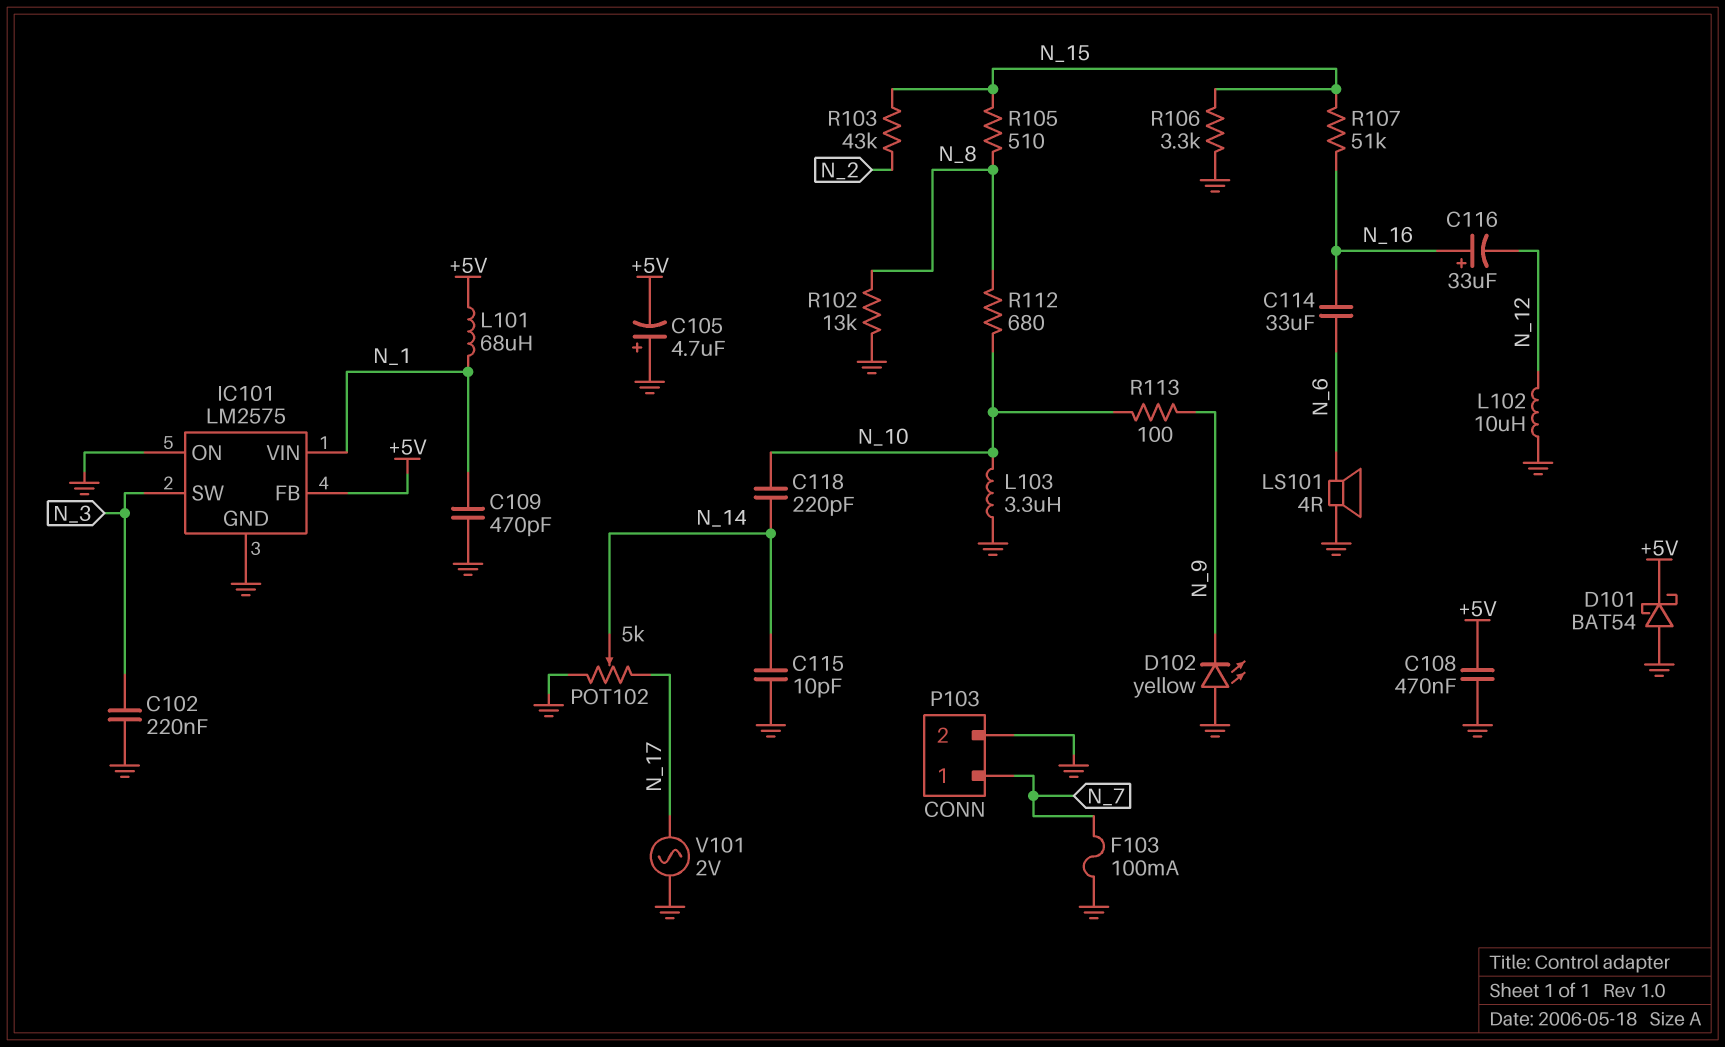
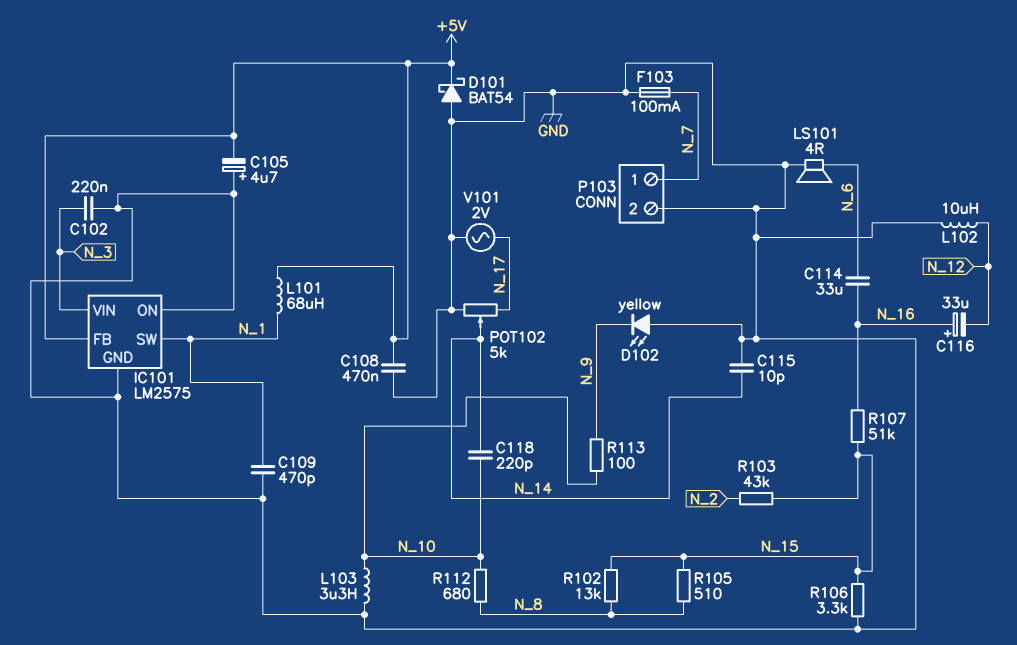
IC101 pin SW: N_3 -> N_1
IC101 pin VIN: N_1 -> N_3
R102: 13k (GND, N_8) -> 13k (N_8, N_15)

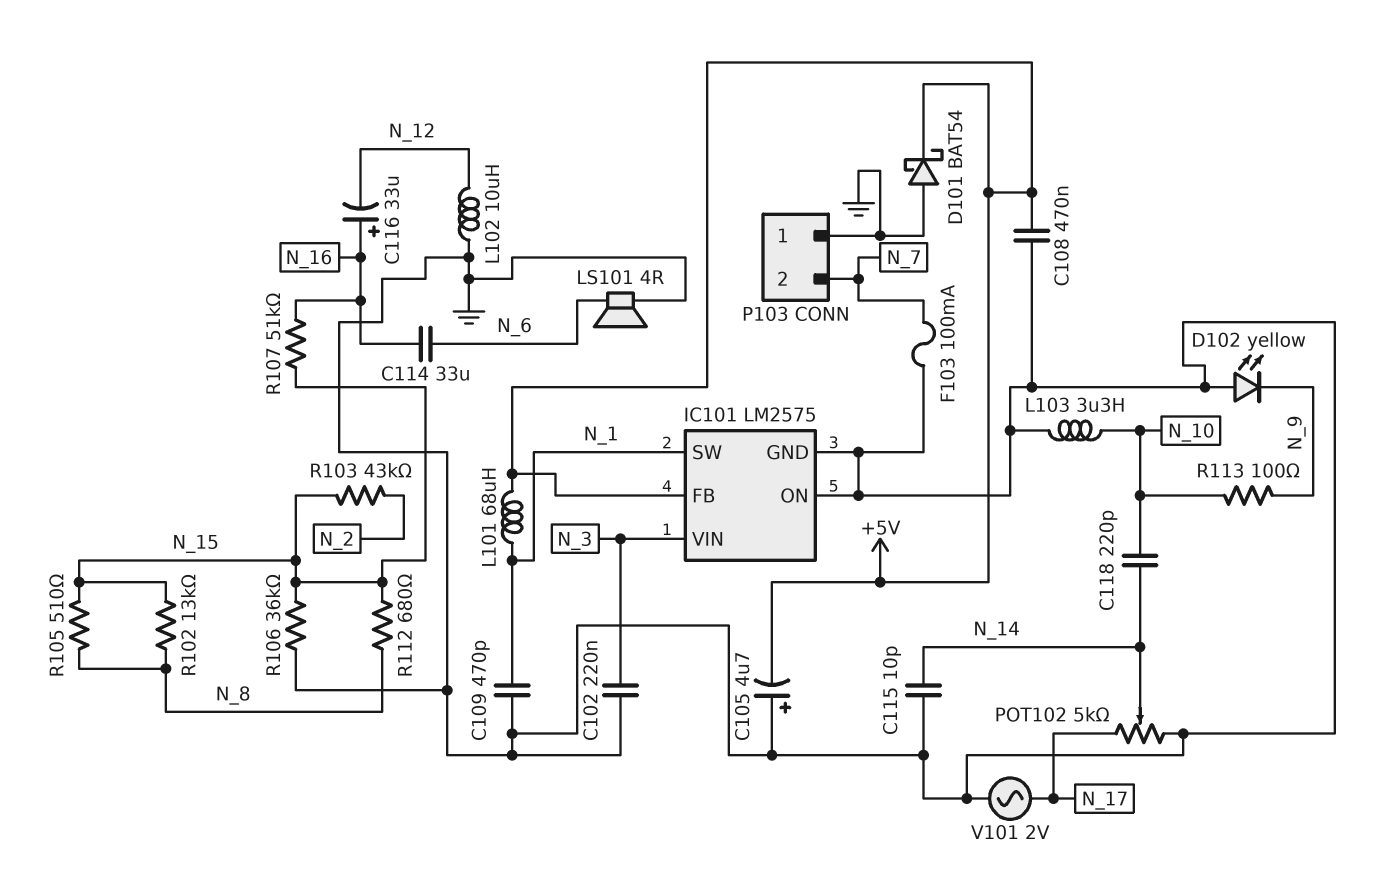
P103 pin 1: N_7 -> GND
P103 pin 2: GND -> N_7
R106: 3.3k (GND, N_15) -> 36k (GND, N_15)
R112: 680 (N_8, N_10) -> 680 (N_8, N_15)

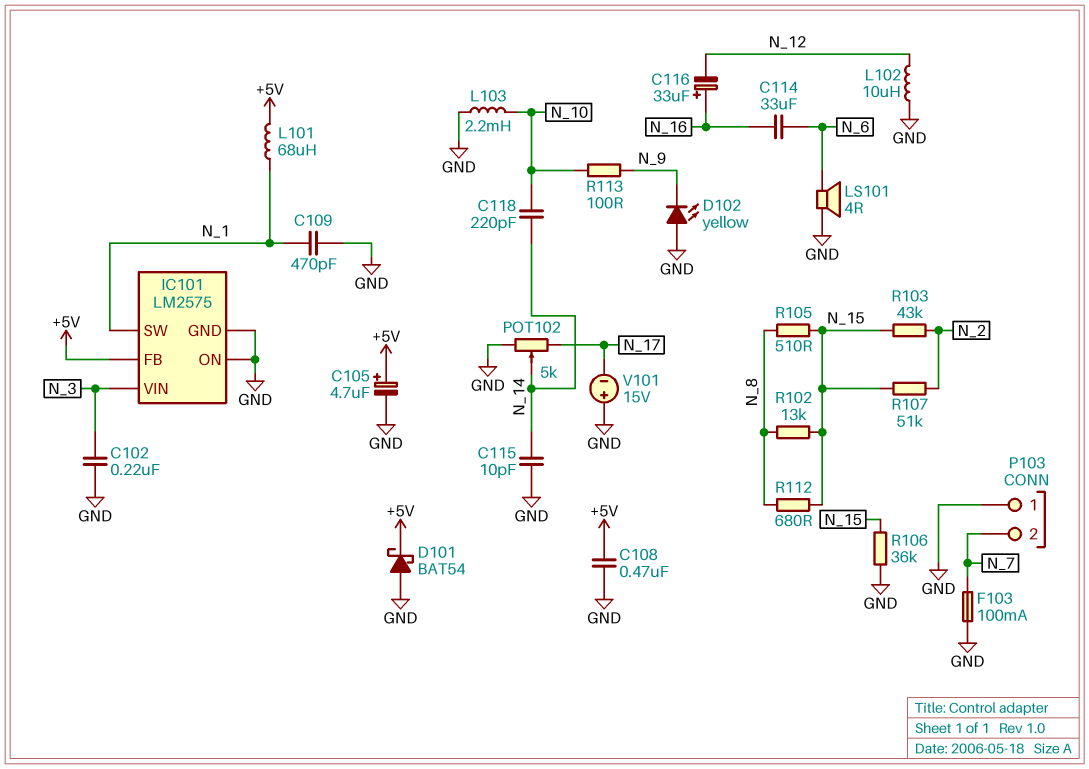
C105: 4.7uF (plus GND, minus +5V) -> 4.7uF (plus +5V, minus GND)
L103: 3.3uH (GND, N_10) -> 2.2mH (GND, N_10)
R107: 51k (N_15, N_16) -> 51k (N_2, N_15)
V101: AC 2V (GND, N_17) -> 15V (plus GND, minus N_17)

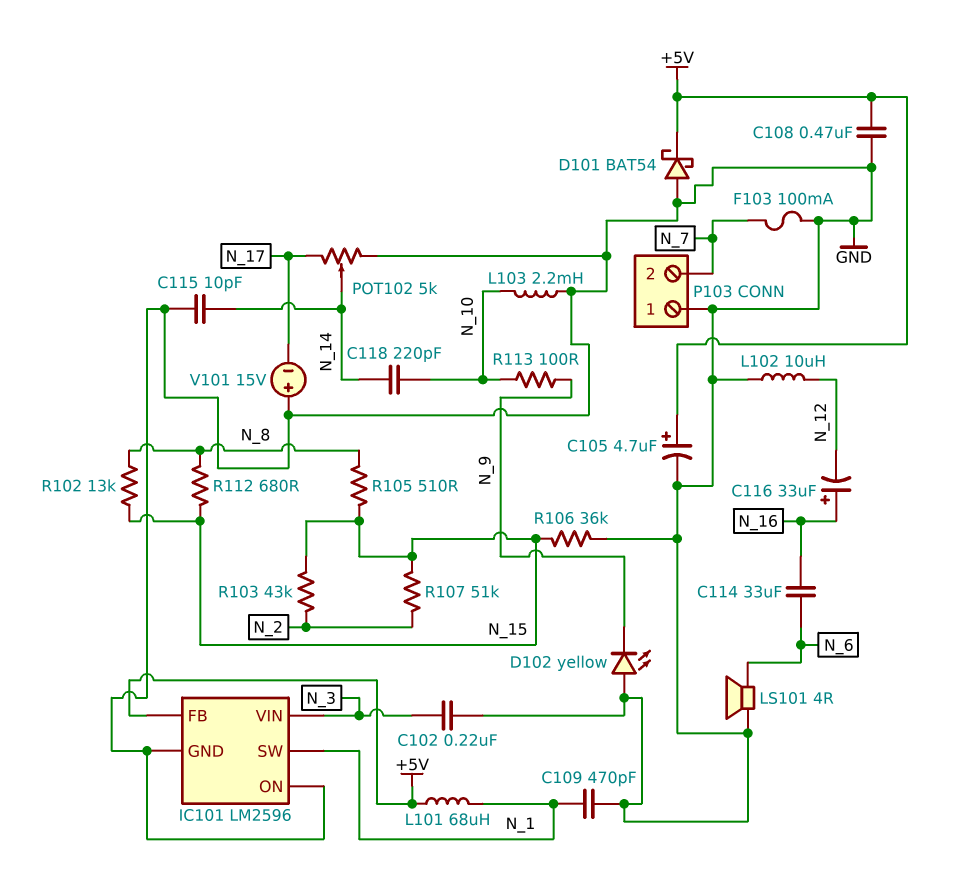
IC101: LM2575 -> LM2596

